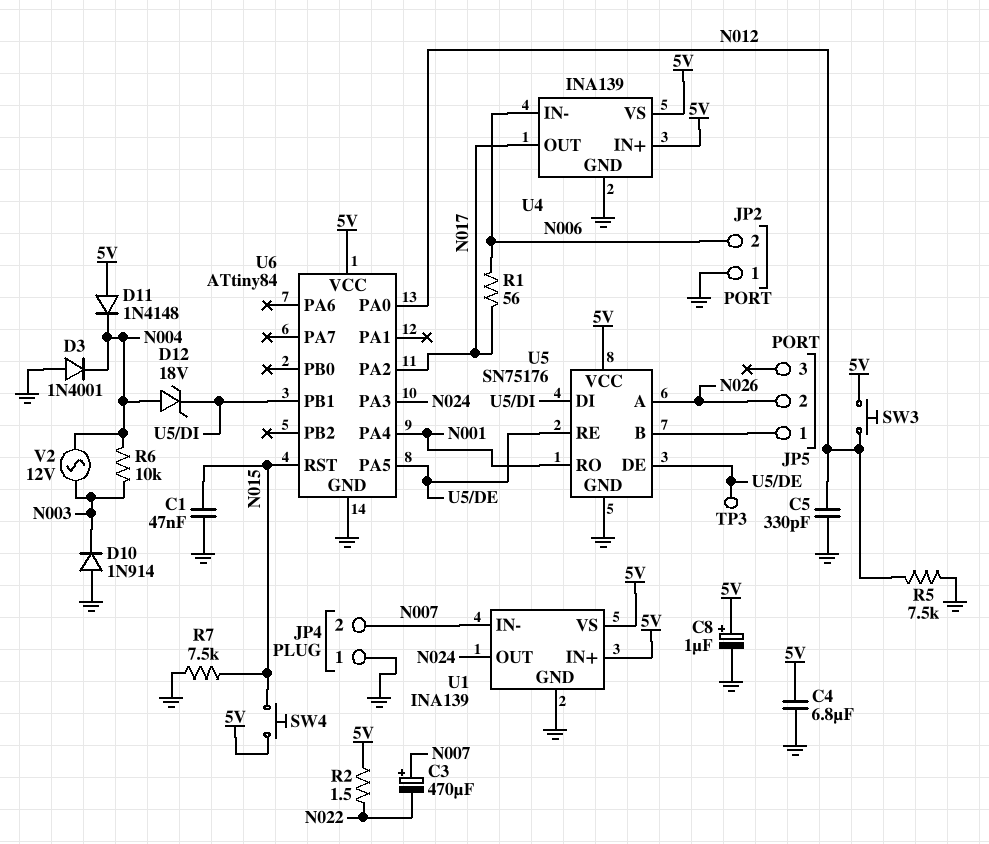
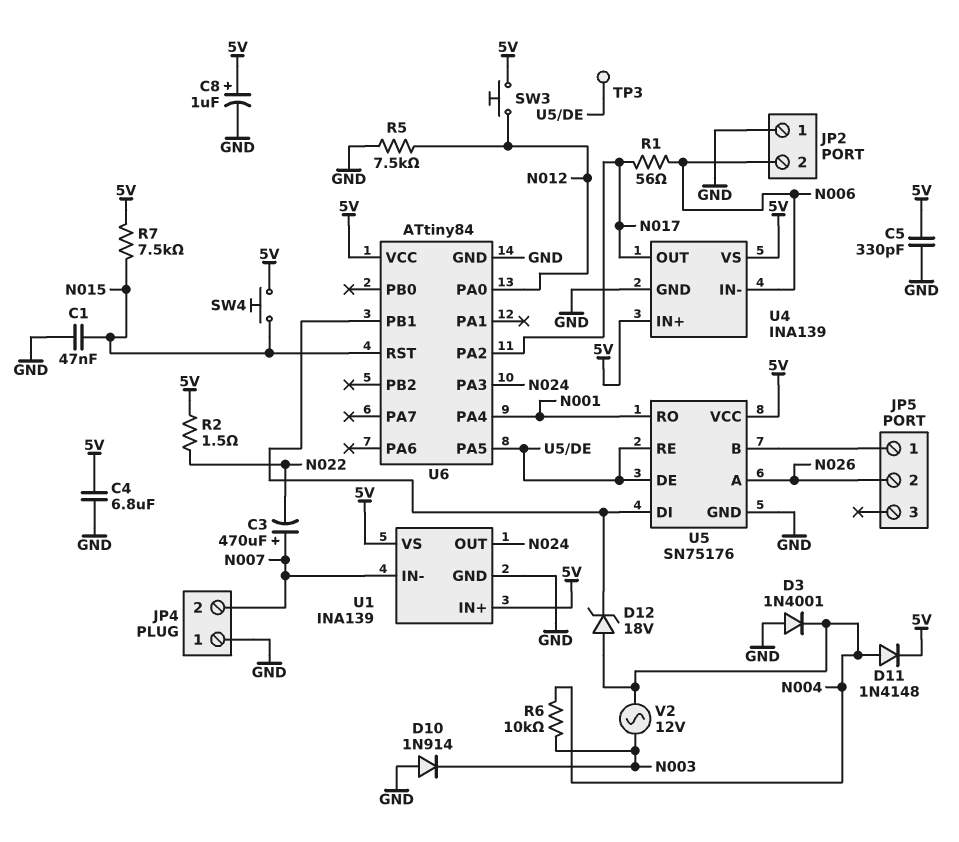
C5: 330pF (GND, N012) -> 330pF (5V, GND)
D11: diode 1N4148 (A 5V, K N004) -> diode 1N4148 (A N004, K 5V)
R7: 7.5k (GND, N015) -> 7.5k (5V, N015)

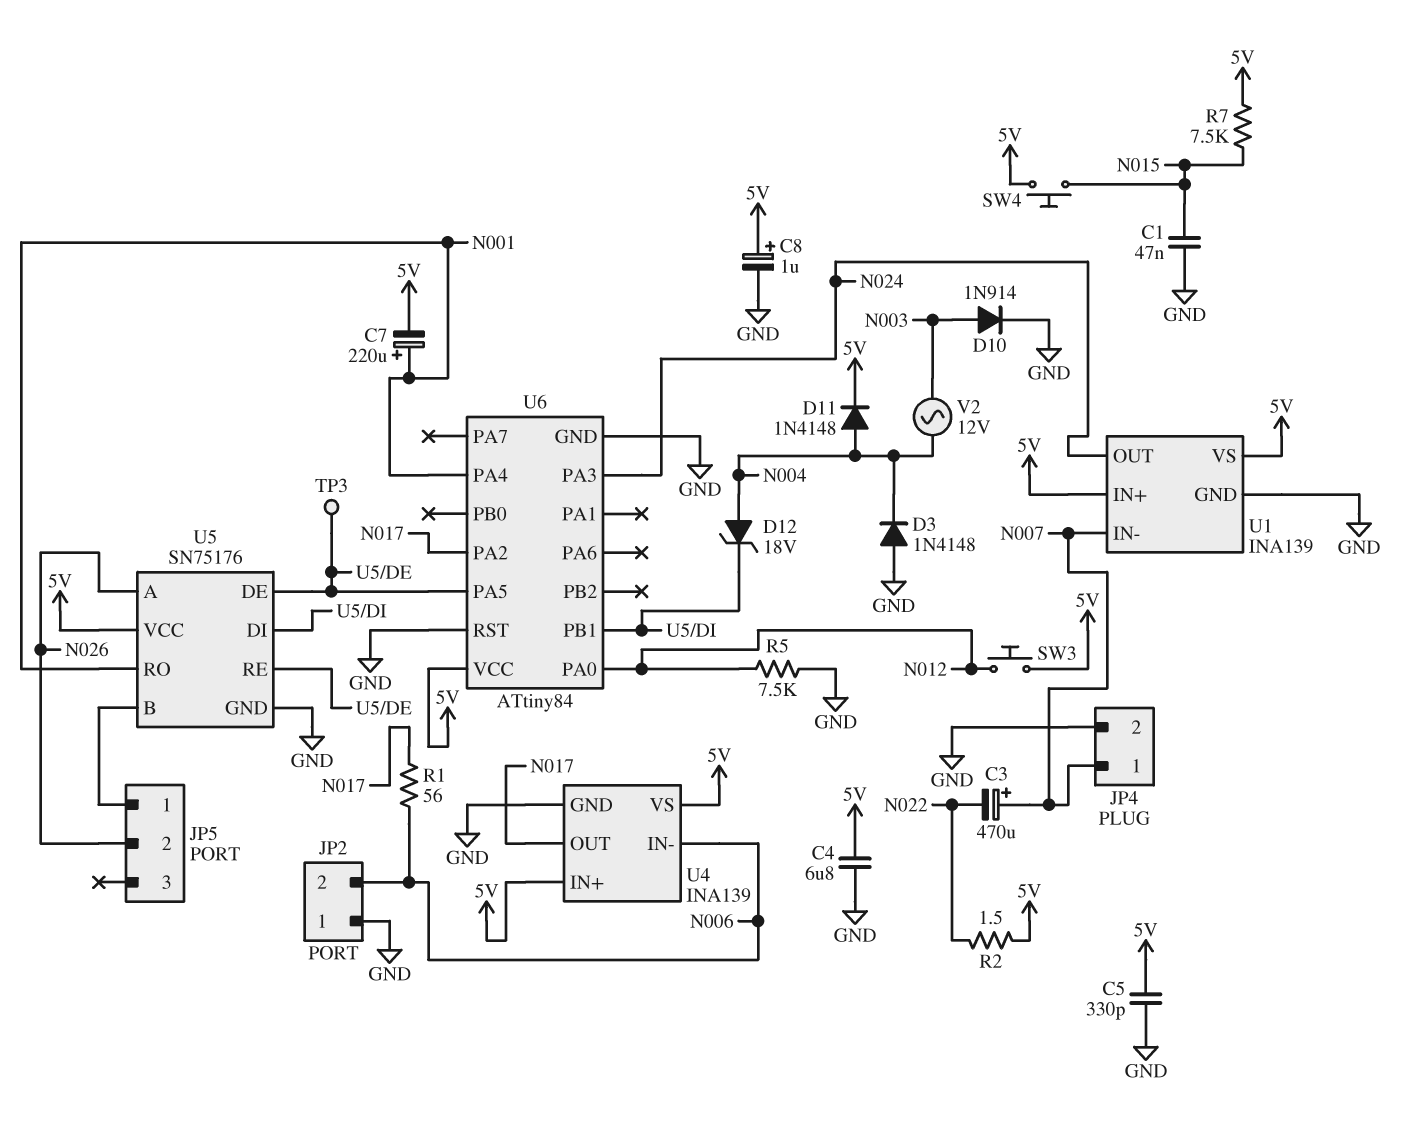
C7: none -> 220uF (plus N001, minus 5V)
D3: diode 1N4001 (A GND, K N004) -> diode 1N4148 (A GND, K N004)
D10: diode 1N914 (A GND, K N003) -> diode 1N914 (A N003, K GND)
JP4 pin 1: GND -> N007
JP4 pin 2: N007 -> GND
R6: 10k (N003, N004) -> none
U6 pin RST: N015 -> GND

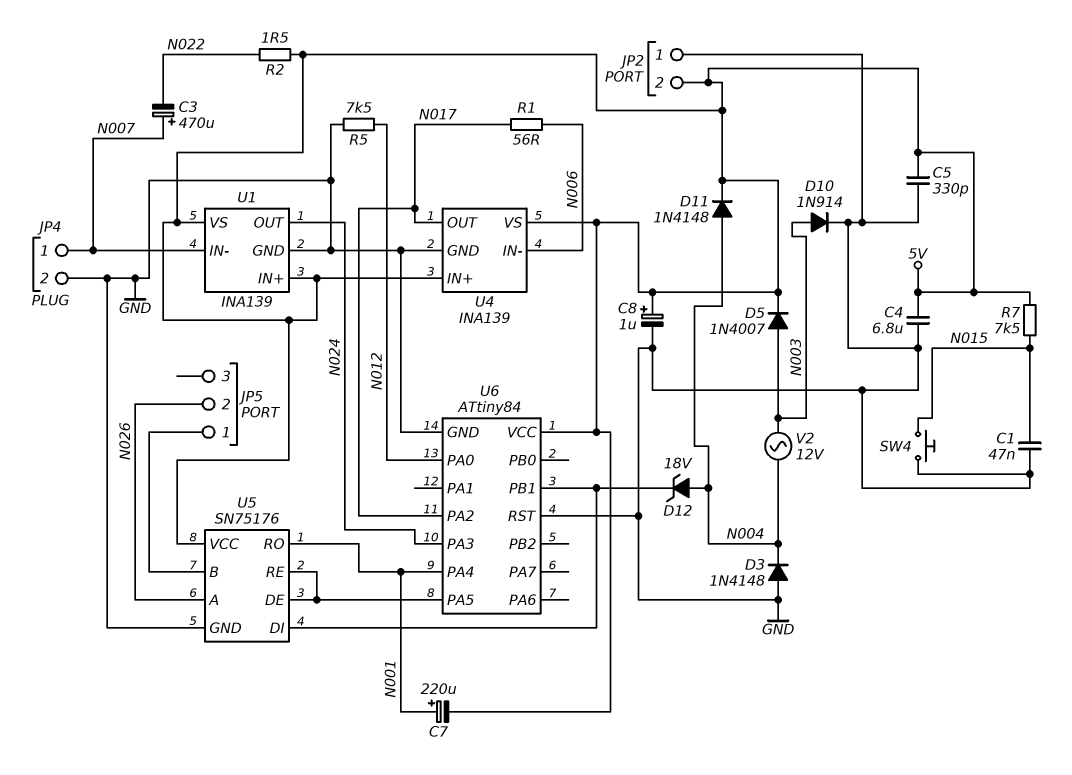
D5: none -> diode 1N4007 (A N003, K 5V)
JP2 pin 2: N006 -> 5V
SW3: button (5V, N012) -> none
SW4: button (5V, N015) -> button (GND, N015)
TP3: test point (U5/DE) -> none

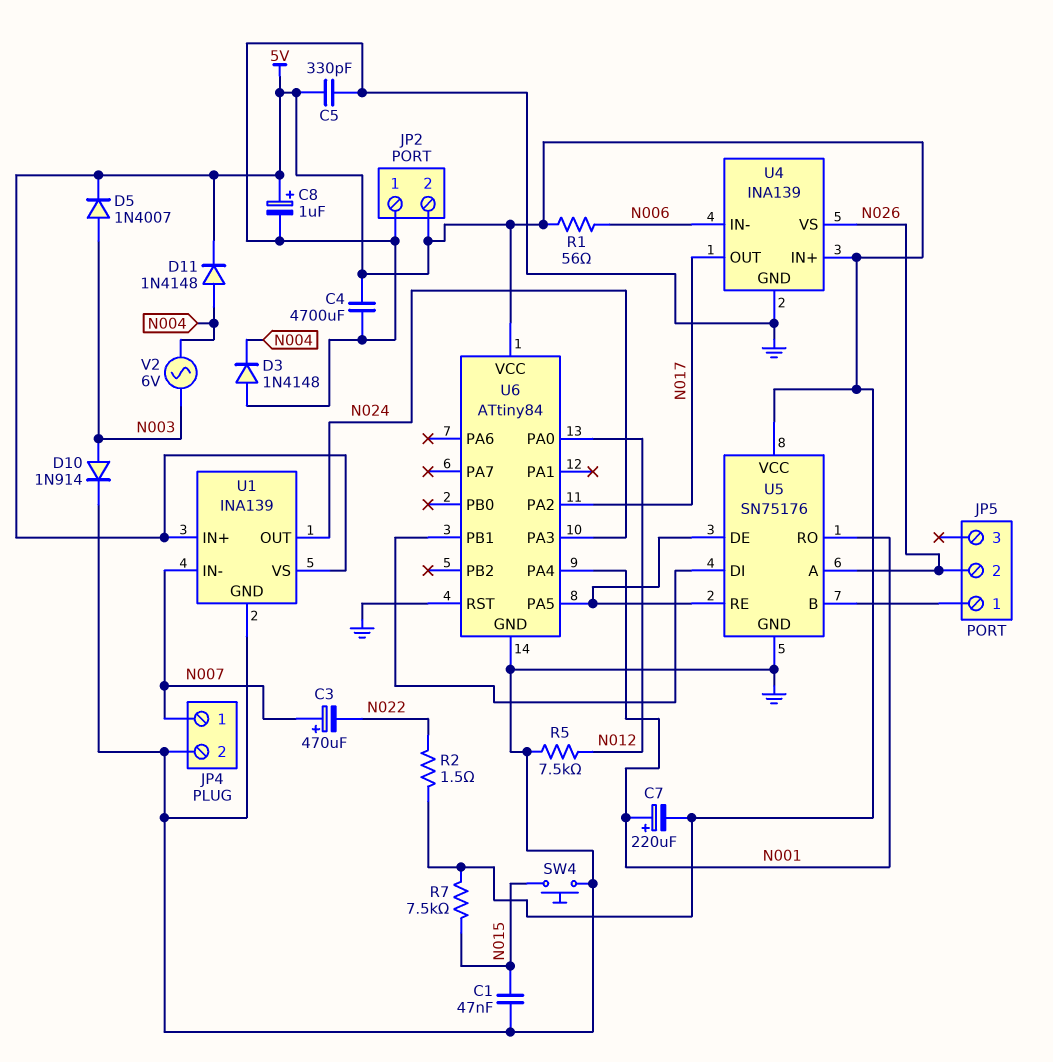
C4: 6.8uF (5V, GND) -> 4700uF (5V, GND)
D12: zener 18V (A N004, K U5/DI) -> none
R1: 56 (N006, N017) -> 56 (5V, N006)
U4 pin VS: 5V -> N026
V2: AC 12V (N003, N004) -> AC 6V (N003, N004)

